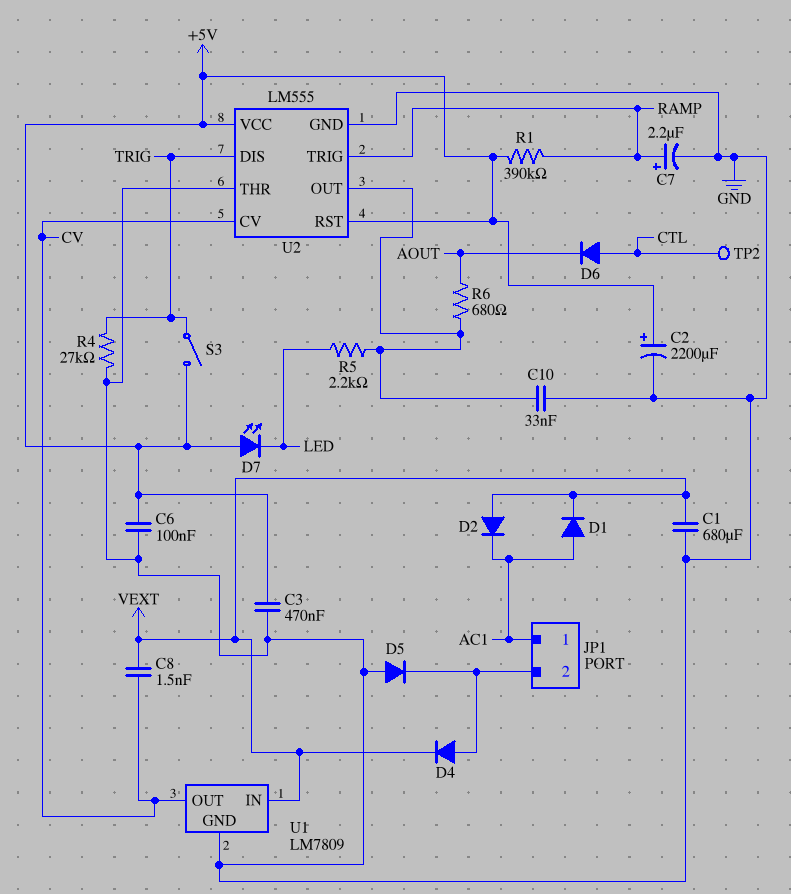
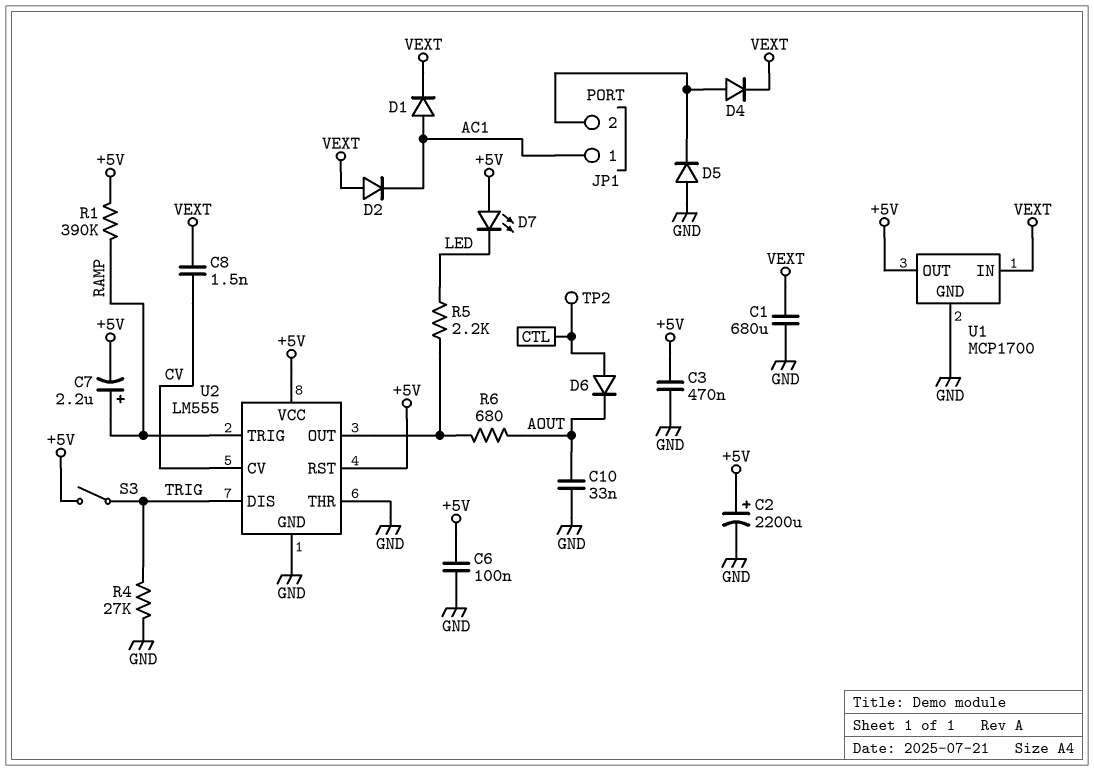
C7: 2.2uF (plus RAMP, minus GND) -> 2.2uF (plus RAMP, minus +5V)
C10: 33nF (GND, U2/OUT) -> 33nF (AOUT, GND)
U1: LM7809 -> MCP1700
U1 pin OUT: CV -> +5V

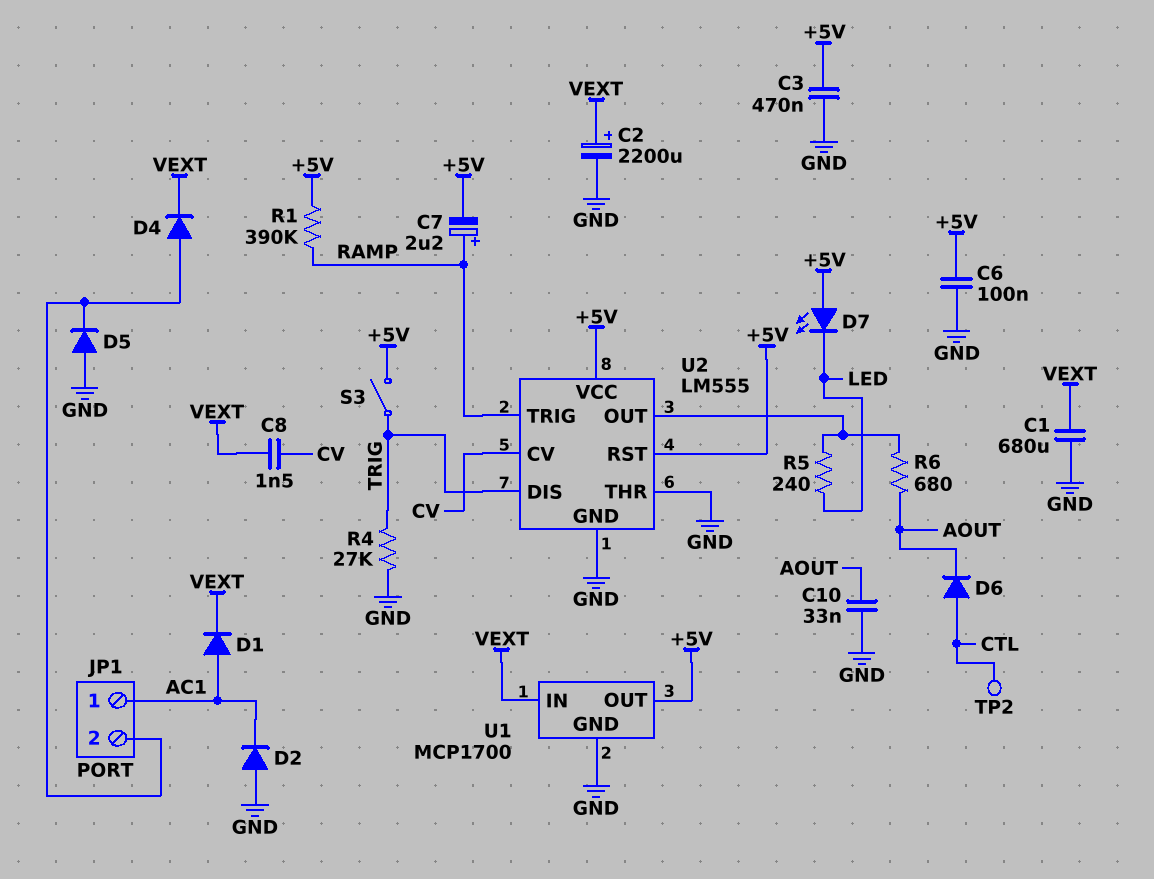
C2: 2200uF (plus +5V, minus GND) -> 2200uF (plus VEXT, minus GND)
D2: diode (A VEXT, K AC1) -> diode (A GND, K AC1)
R5: 2.2k (LED, U2/OUT) -> 240 (LED, U2/OUT)

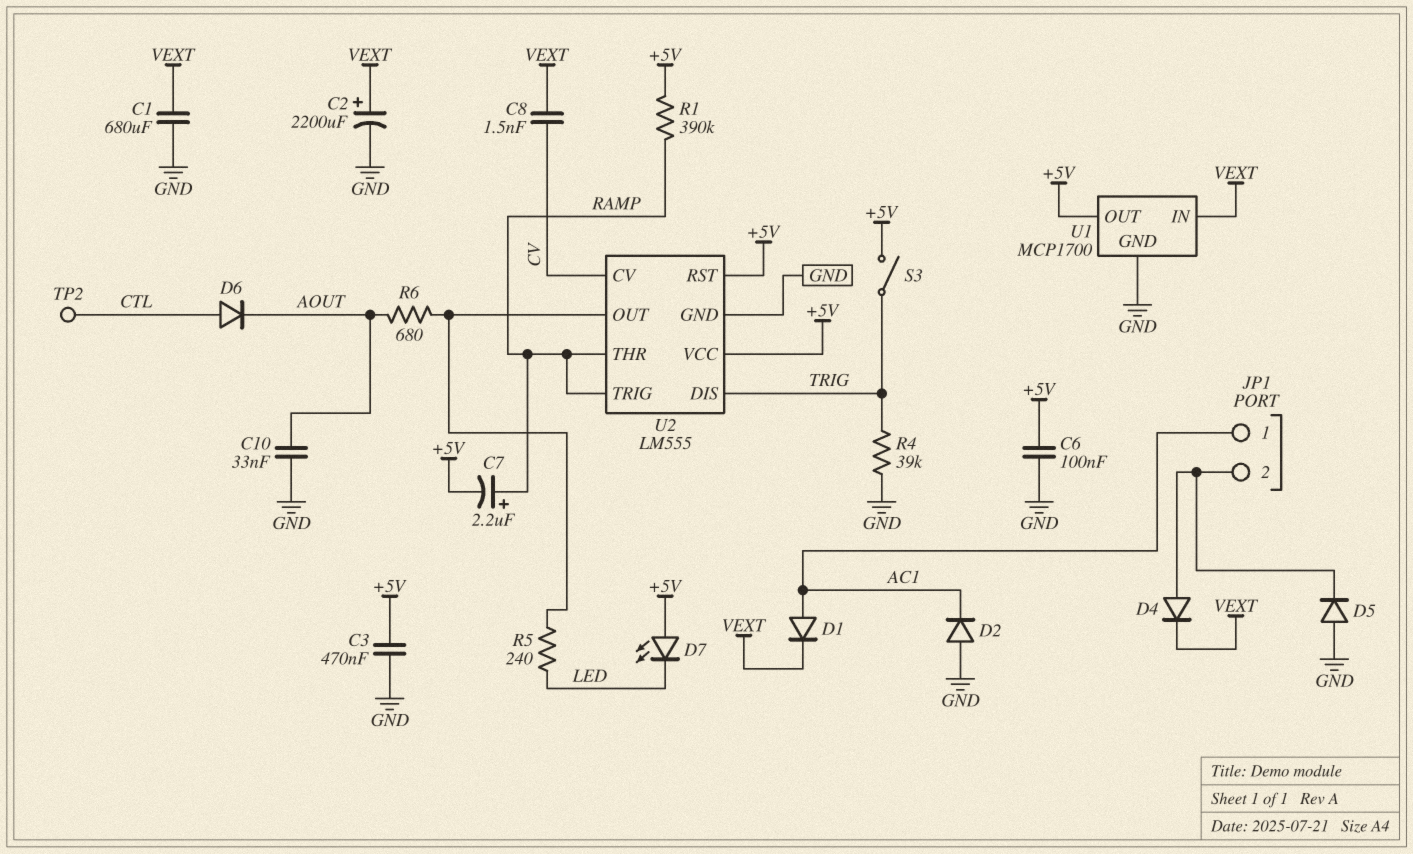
R4: 27k (GND, TRIG) -> 39k (GND, TRIG)
U2 pin THR: GND -> RAMP

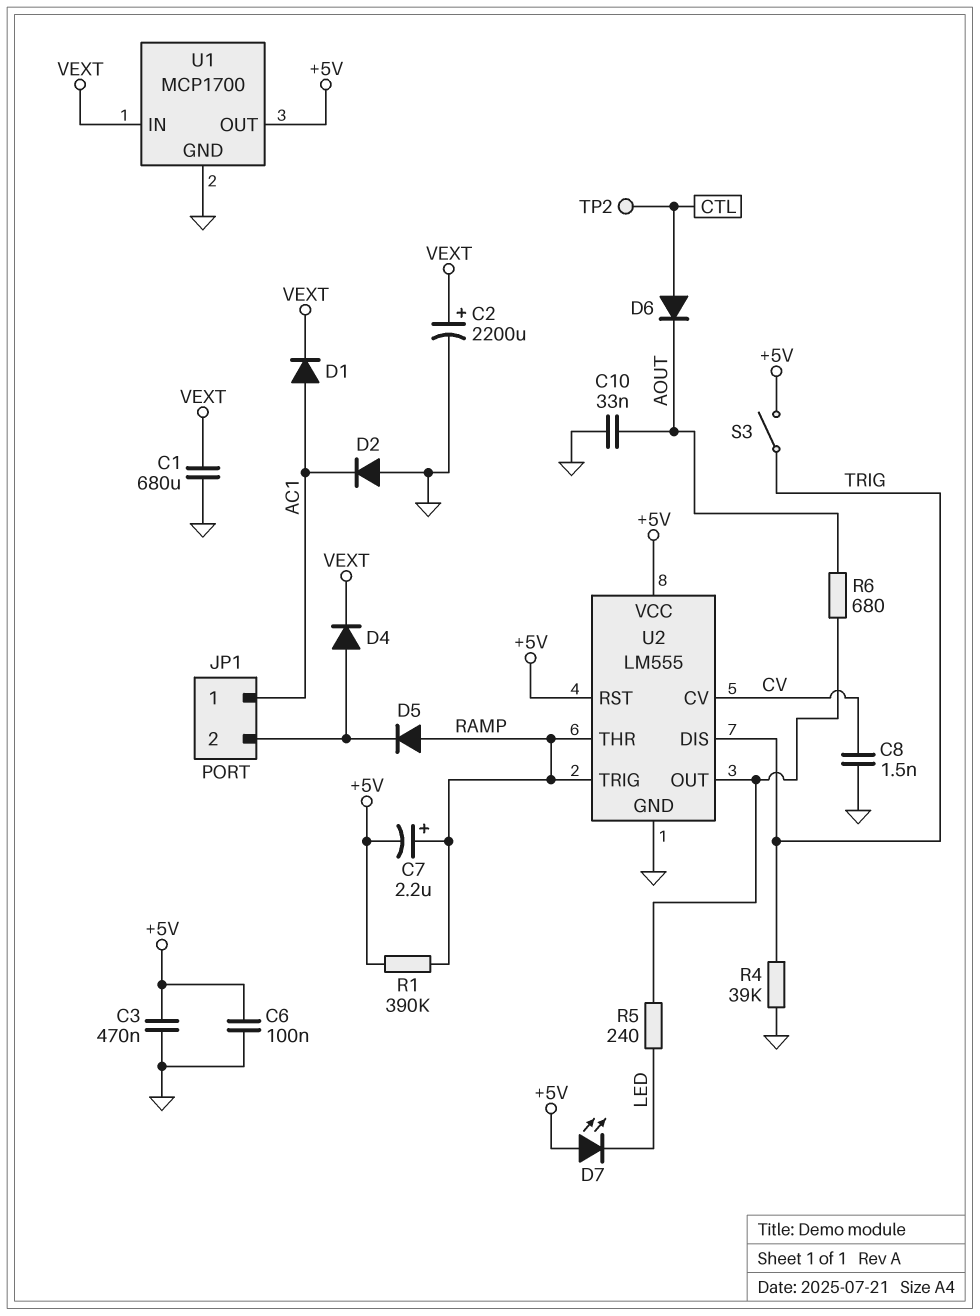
C8: 1.5nF (CV, VEXT) -> 1.5nF (CV, GND)
D5: diode (A GND, K JP1/2) -> diode (A RAMP, K JP1/2)

